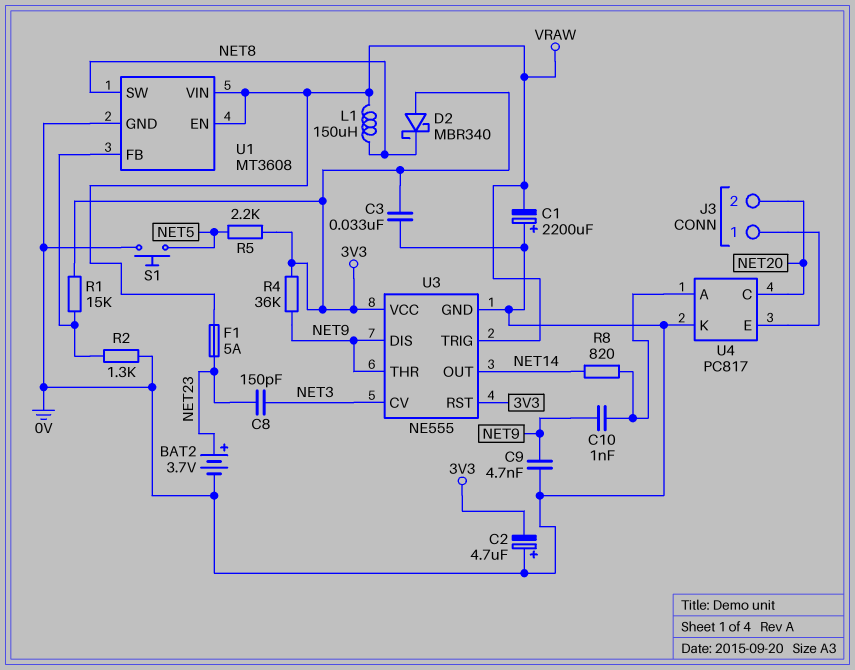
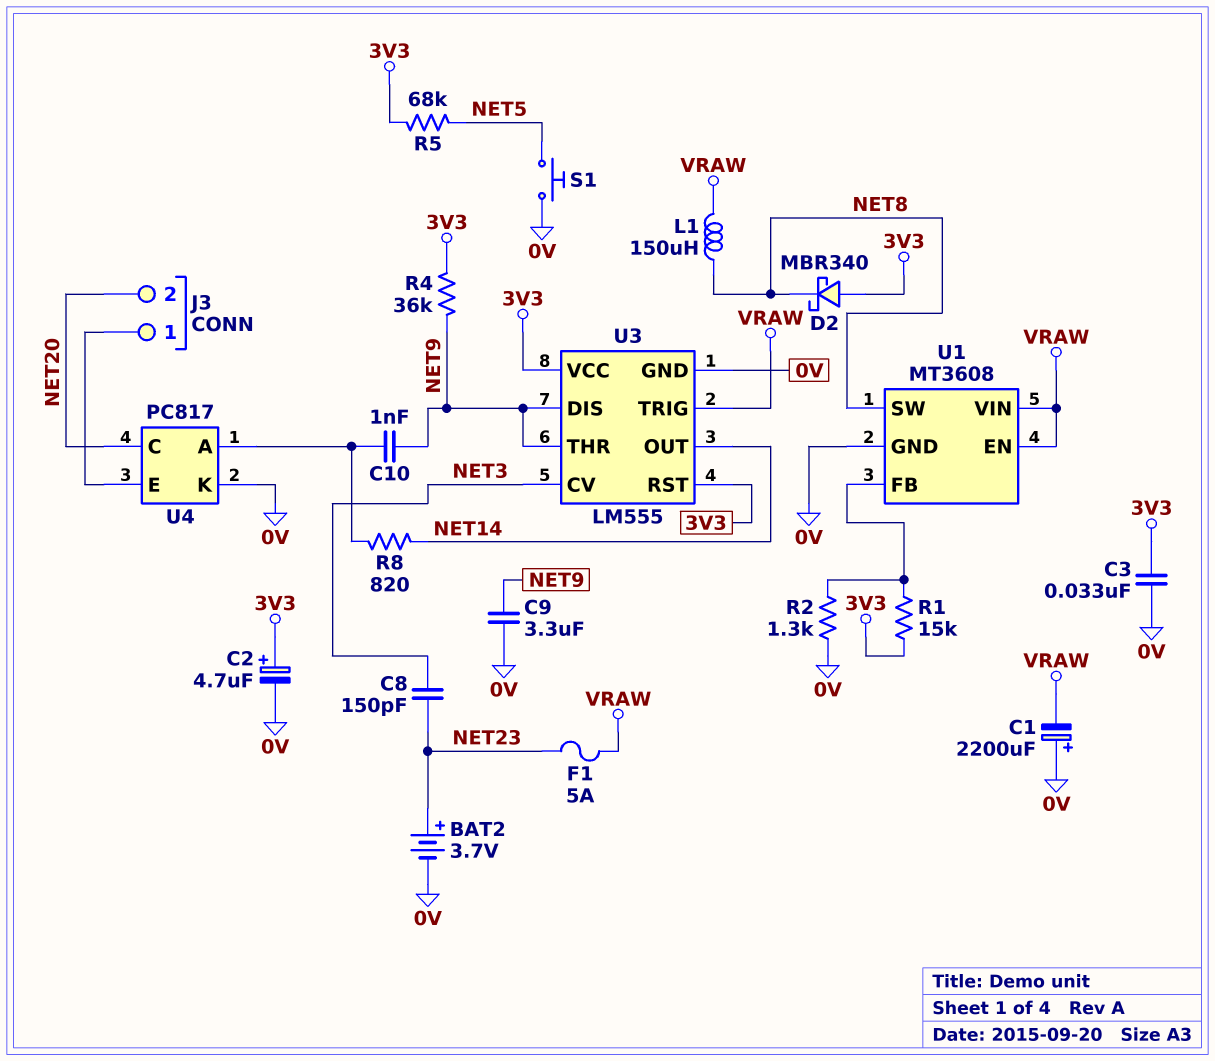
C2: 4.7uF (plus 0V, minus 3V3) -> 4.7uF (plus 3V3, minus 0V)
C9: 4.7nF (0V, NET9) -> 3.3uF (0V, NET9)
R5: 2.2k (3V3, NET5) -> 68k (3V3, NET5)
U3: NE555 -> LM555

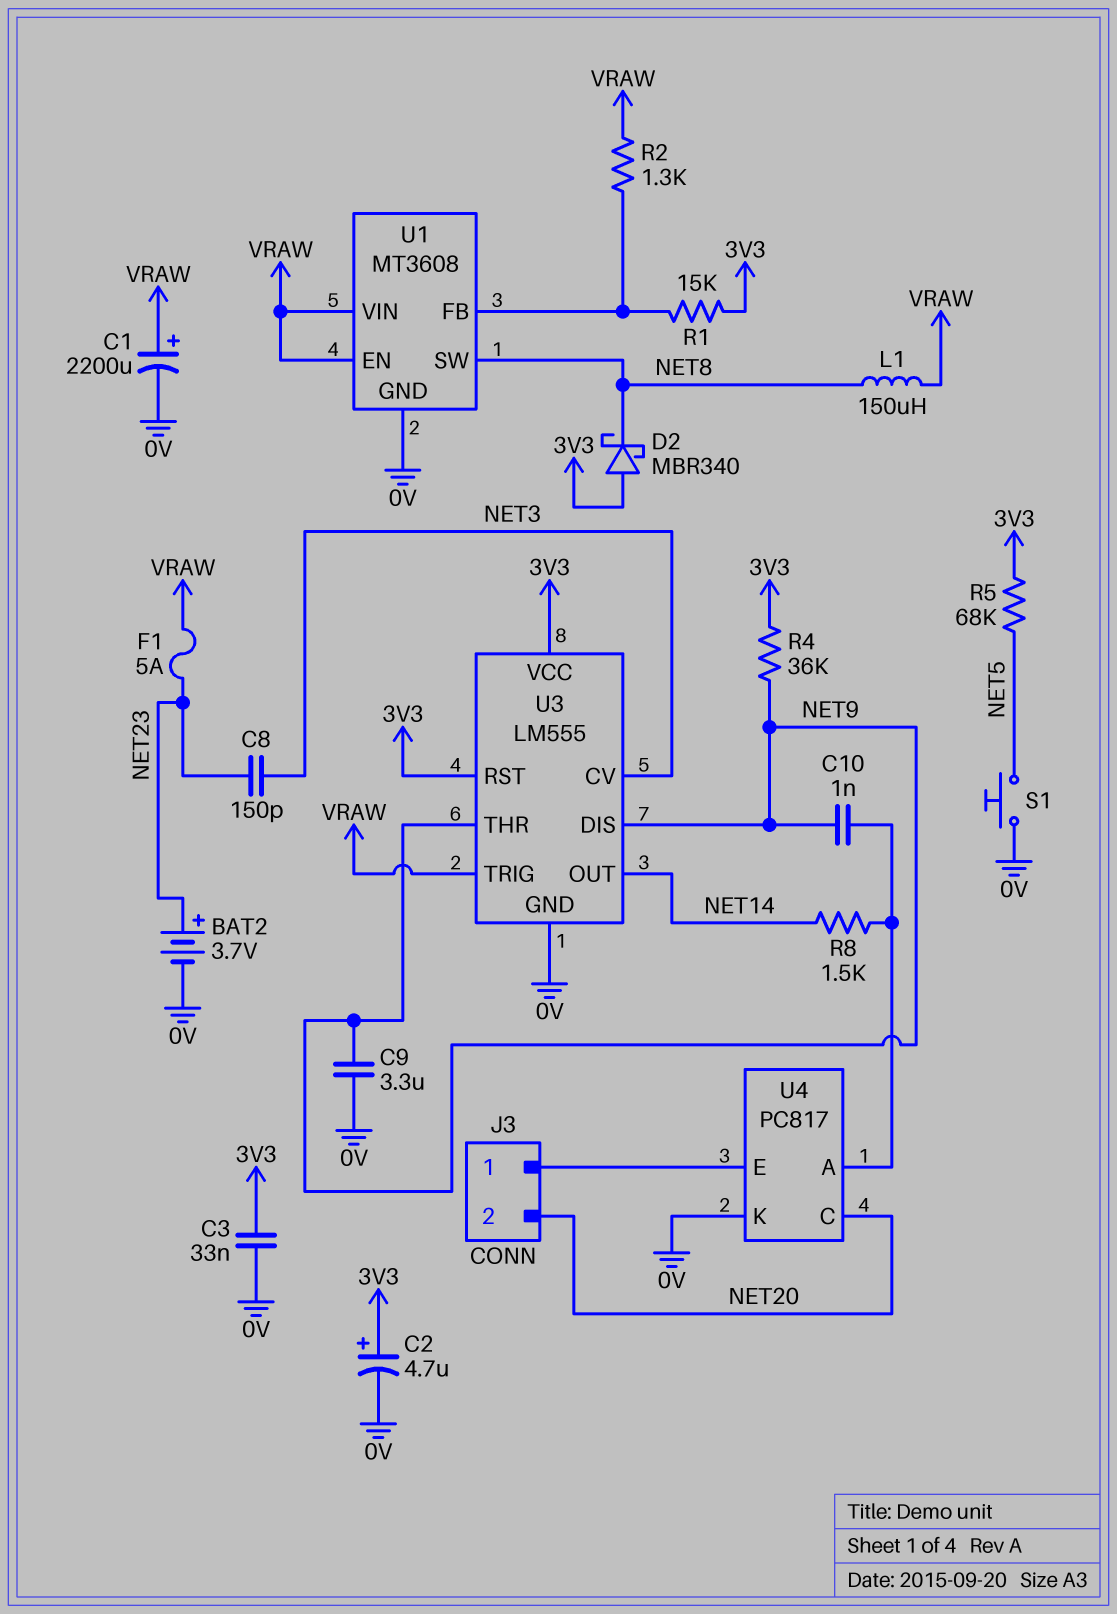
C1: 2200uF (plus 0V, minus VRAW) -> 2200uF (plus VRAW, minus 0V)
R2: 1.3k (0V, U1/FB) -> 1.3k (U1/FB, VRAW)
R8: 820 (NET14, U4/A) -> 1.5k (NET14, U4/A)

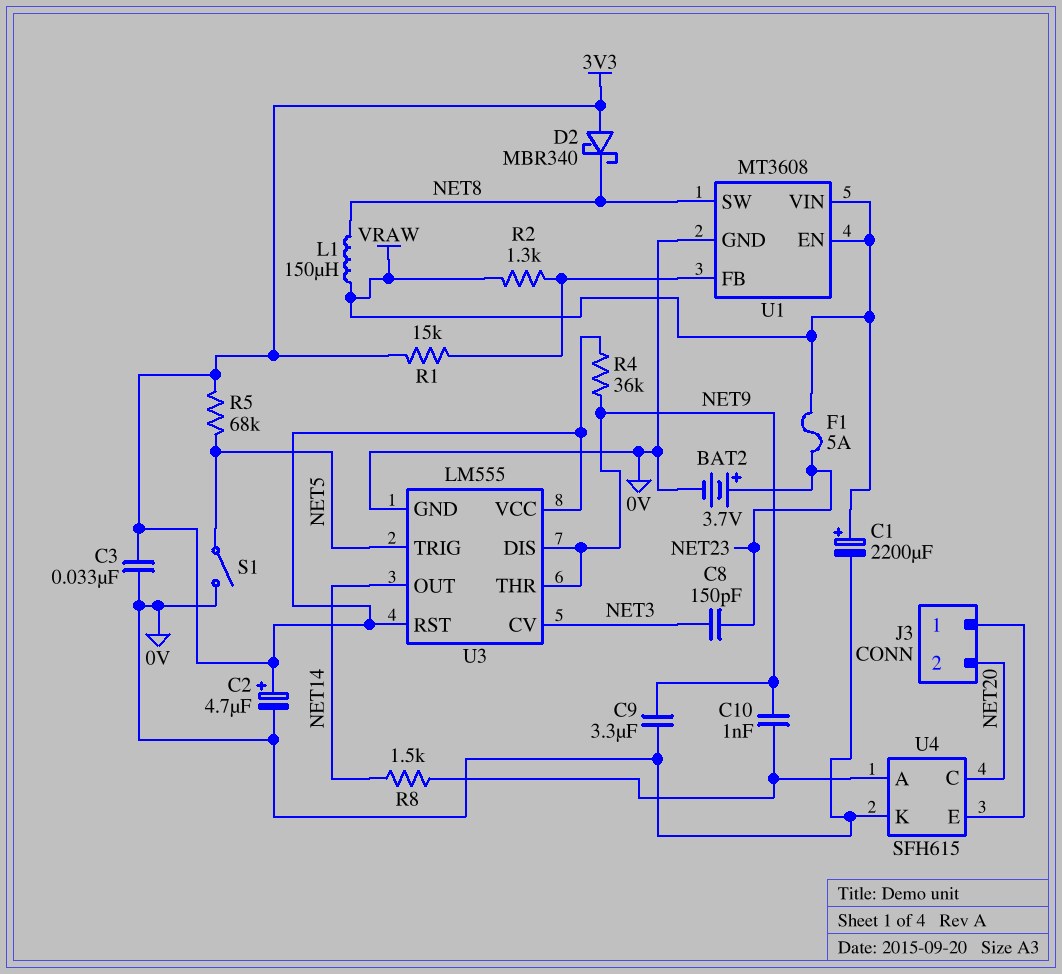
S1: button (0V, NET5) -> switch (0V, NET5)
U3 pin TRIG: VRAW -> NET5
U4: PC817 -> SFH615

